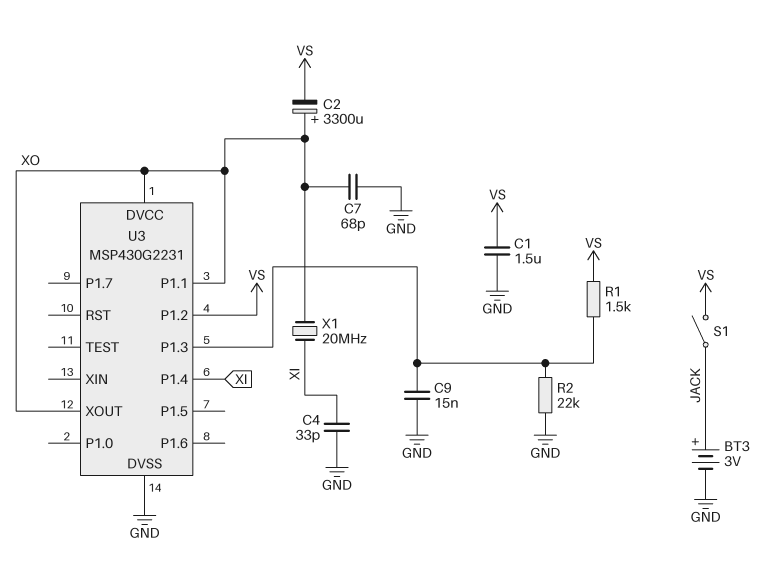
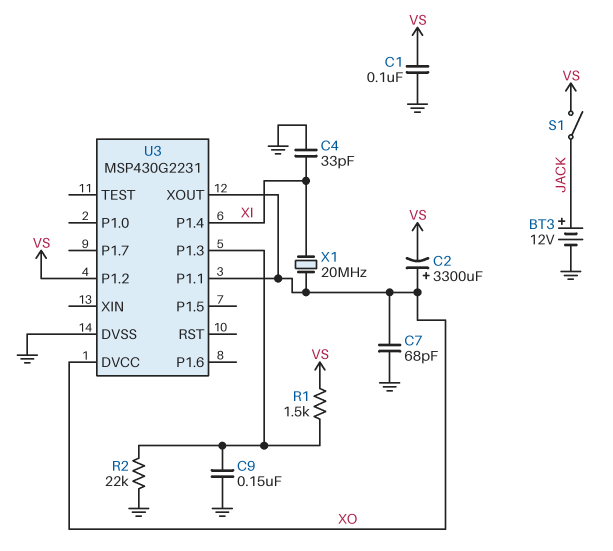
BT3: 3V (plus JACK, minus GND) -> 12V (plus JACK, minus GND)
C1: 1.5uF (GND, VS) -> 100nF (GND, VS)
C9: 15nF (GND, U3/P1.3) -> 150nF (GND, U3/P1.3)

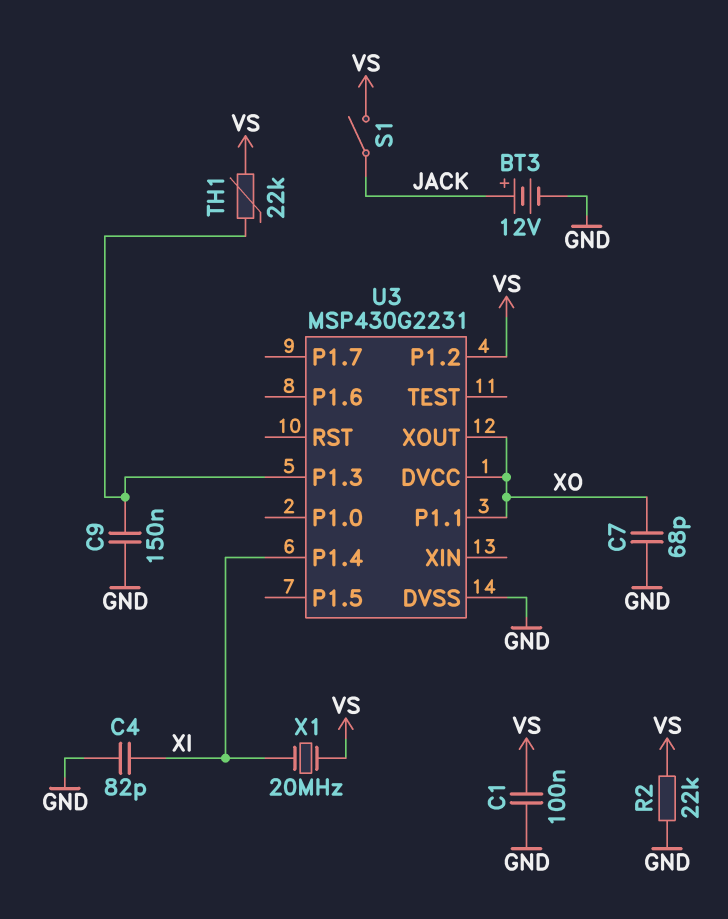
C2: 3300uF (plus XO, minus VS) -> none
C4: 33pF (GND, XI) -> 82pF (GND, XI)
R1: 1.5k (U3/P1.3, VS) -> none
R2: 22k (GND, U3/P1.3) -> 22k (GND, VS)
TH1: none -> 22k (U3/P1.3, VS)
X1: 20MHz (XI, XO) -> 20MHz (VS, XI)

